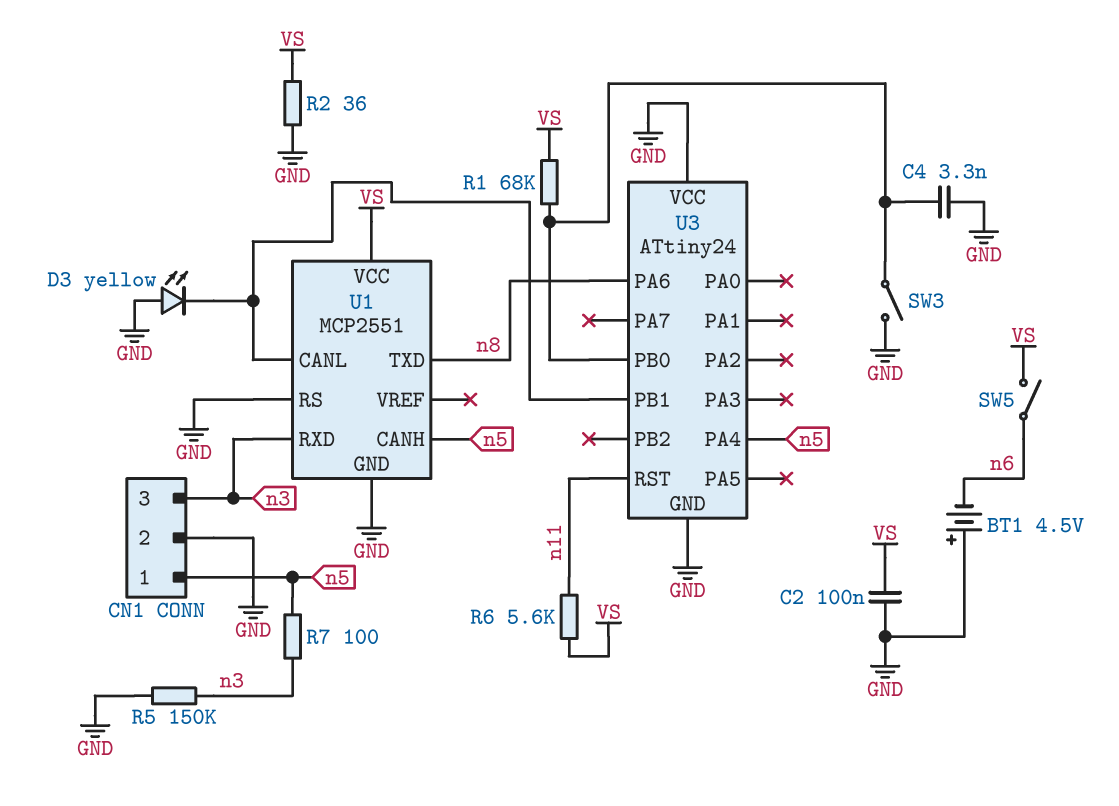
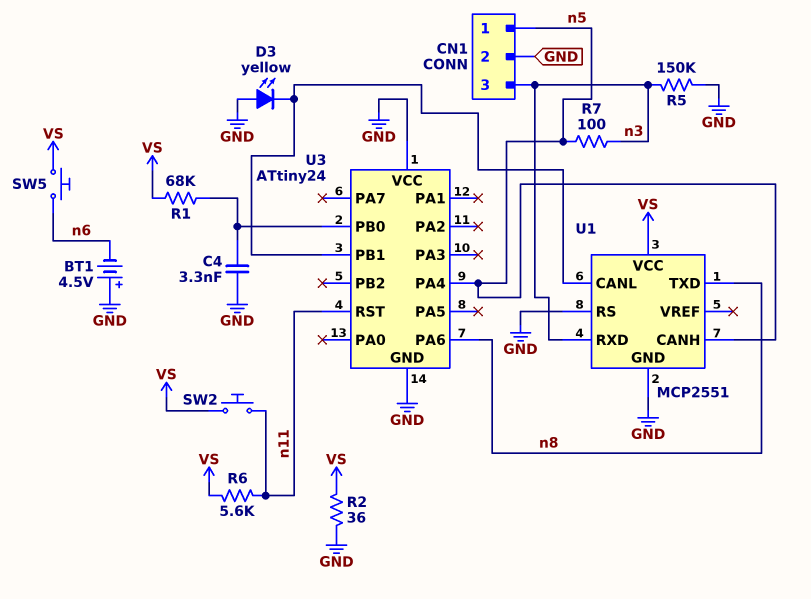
C2: 100nF (GND, VS) -> none
SW2: none -> button (VS, n11)
SW3: switch (GND, U3/PB0) -> none
SW5: switch (VS, n6) -> button (VS, n6)

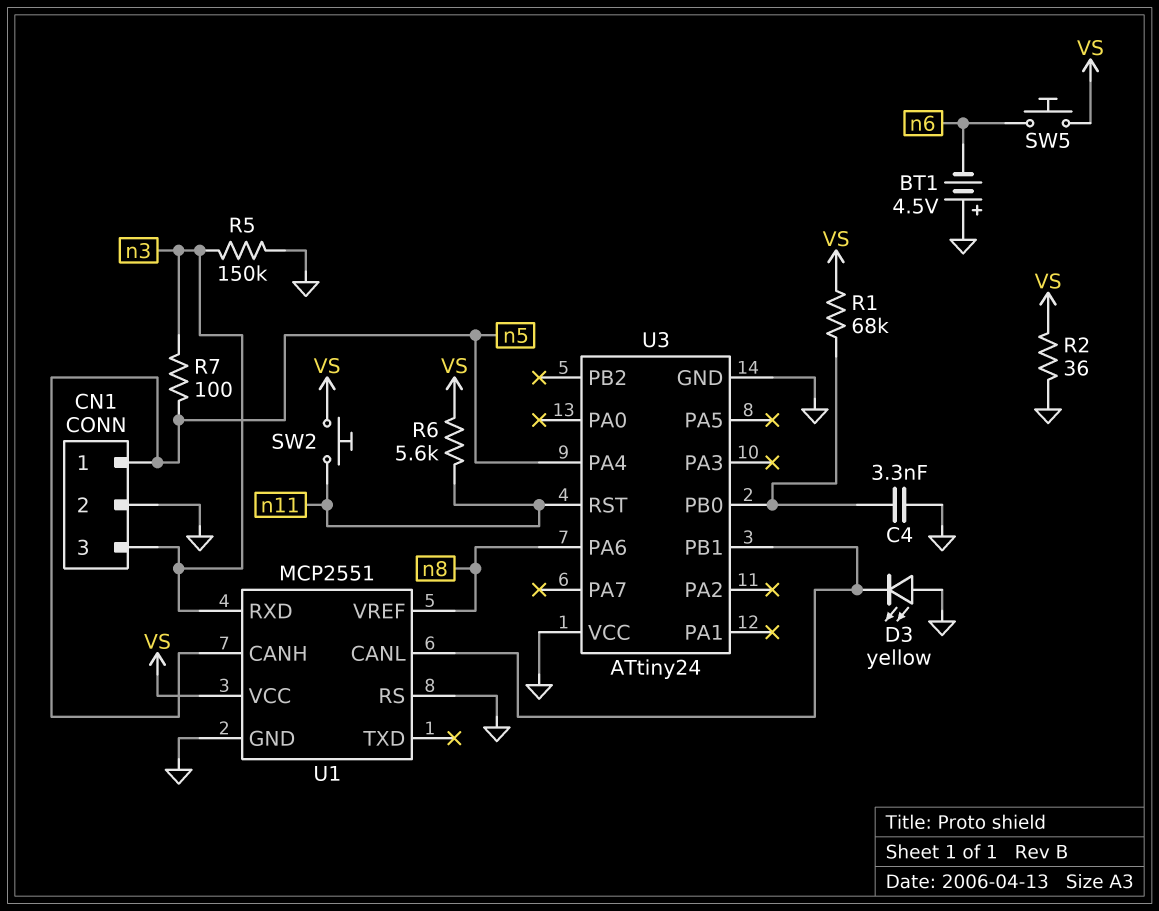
U1 pin TXD: n8 -> none
U1 pin VREF: none -> n8

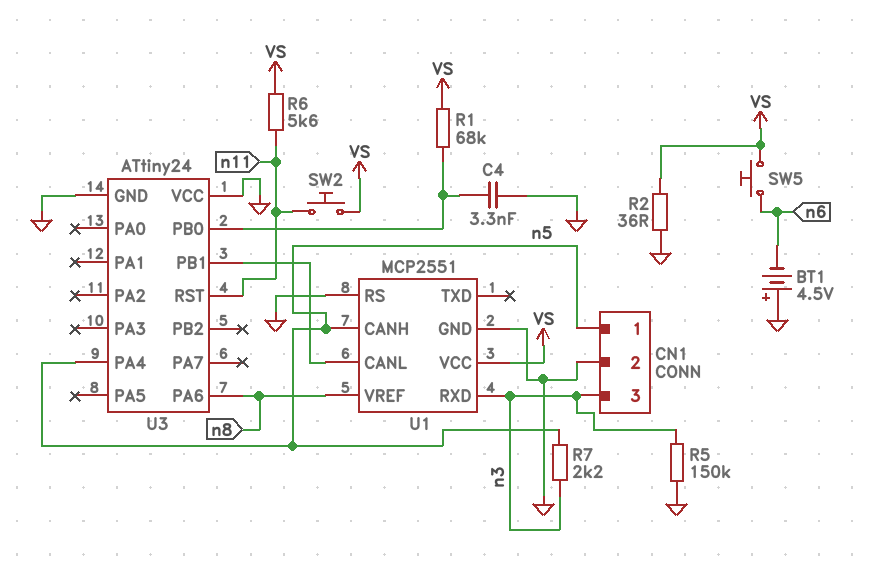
D3: LED yellow (A GND, K U1/CANL) -> none
R7: 100 (n3, n5) -> 2.2k (n3, n5)

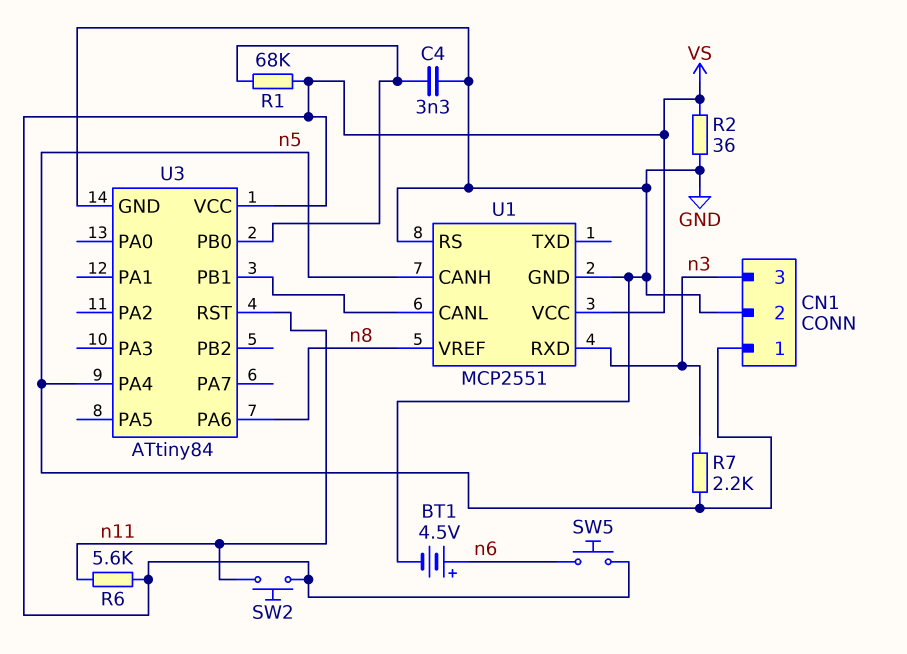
BT1: 4.5V (plus GND, minus n6) -> 4.5V (plus n6, minus GND)
R5: 150k (GND, n3) -> none
U3: ATtiny24 -> ATtiny84
U3 pin VCC: GND -> VS

